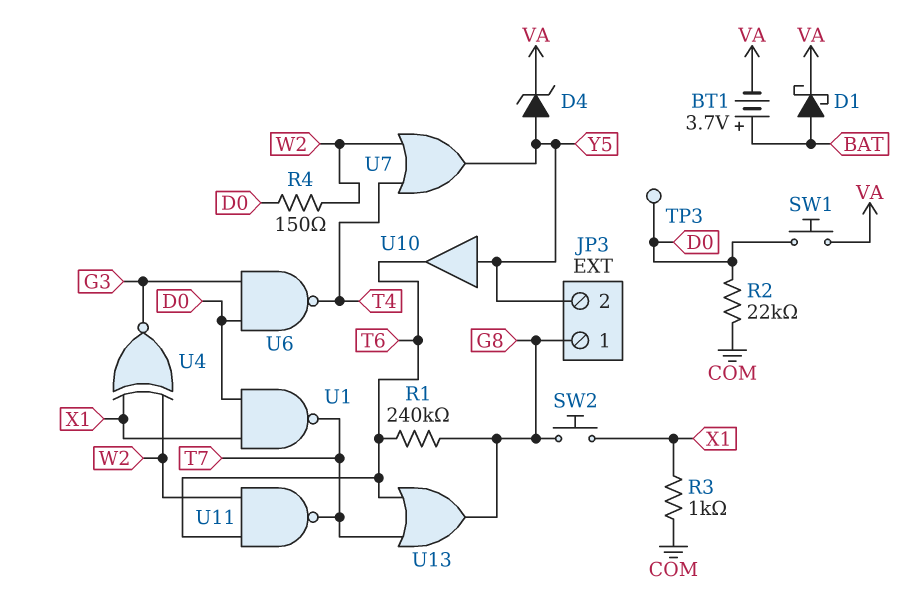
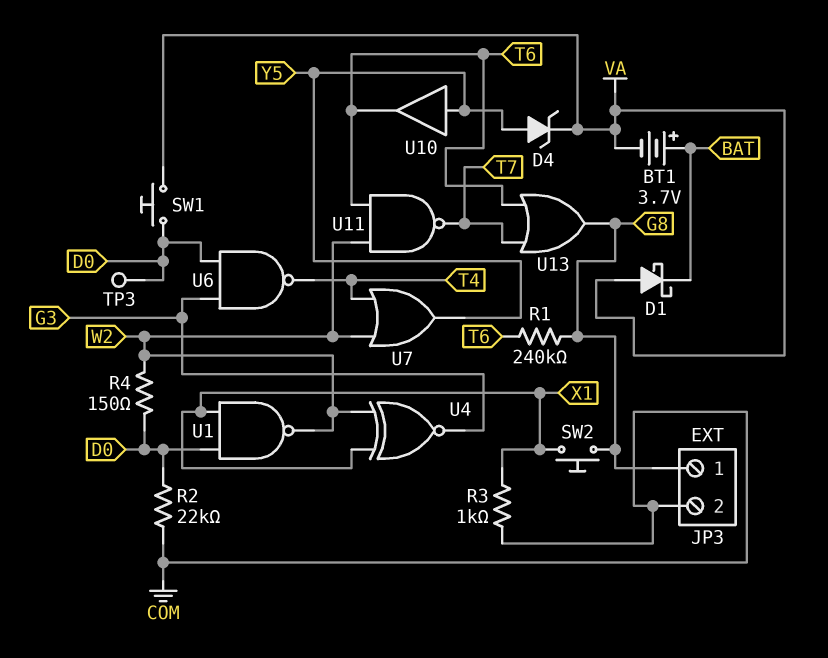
D1: schottky (A BAT, K VA) -> schottky (A VA, K BAT)
JP3 pin 2: Y5 -> COM
U1: NAND (in D0, in X1, out T7) -> NAND (in D0, in X1, out W2)

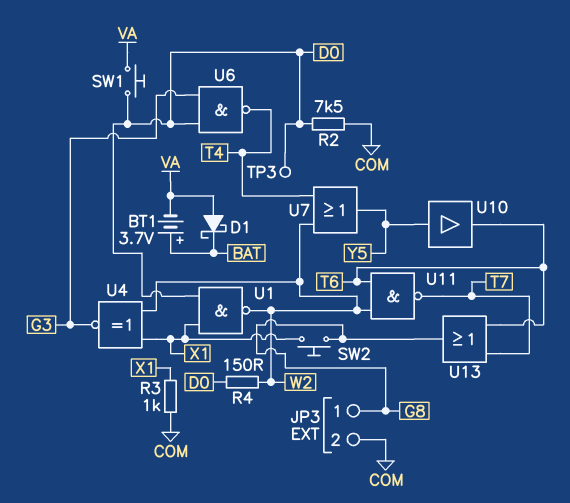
D4: zener (A Y5, K VA) -> none
R1: 240k (G8, T6) -> none
R2: 22k (COM, D0) -> 7.5k (COM, D0)

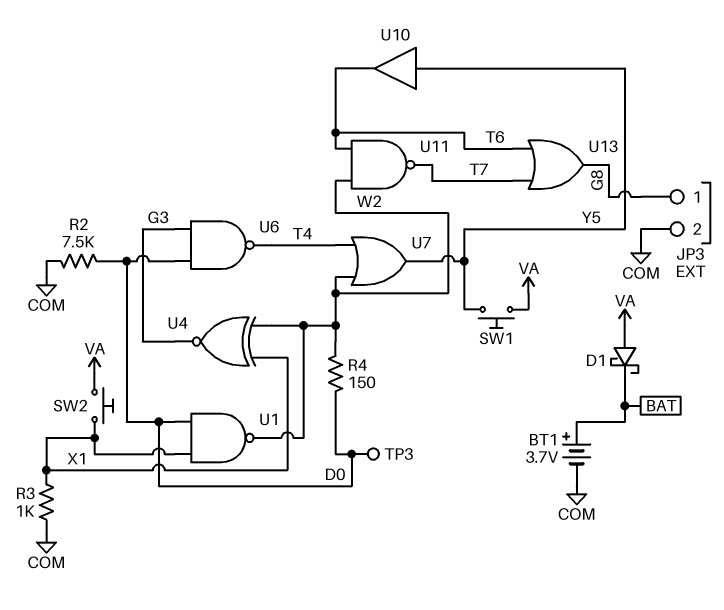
BT1: 3.7V (plus BAT, minus VA) -> 3.7V (plus BAT, minus COM)
SW1: button (D0, VA) -> button (VA, Y5)
SW2: button (G8, X1) -> button (VA, X1)

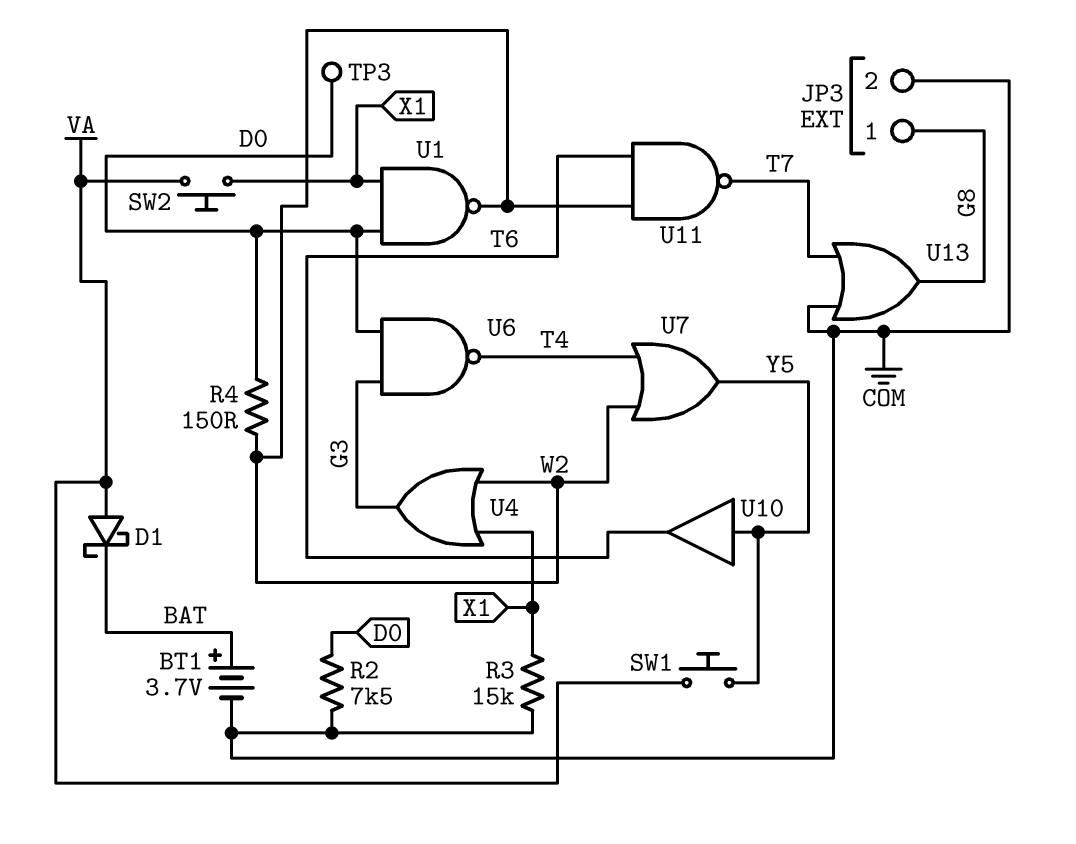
R3: 1k (COM, X1) -> 15k (COM, X1)
U4: XNOR (in W2, in X1, out G3) -> OR (in W2, in X1, out G3)
U13: OR (in T6, in T7, out G8) -> OR (in COM, in T7, out G8)

